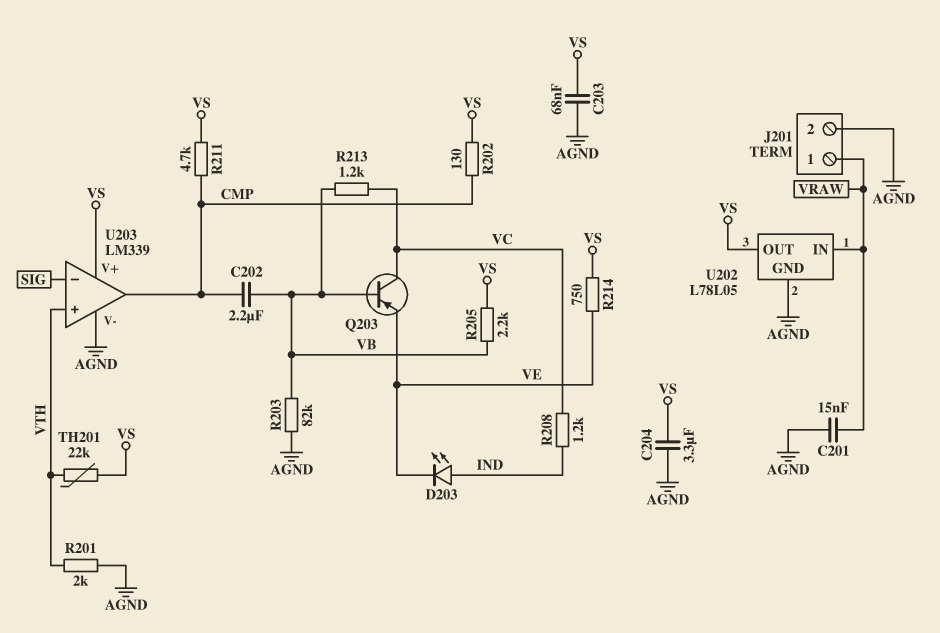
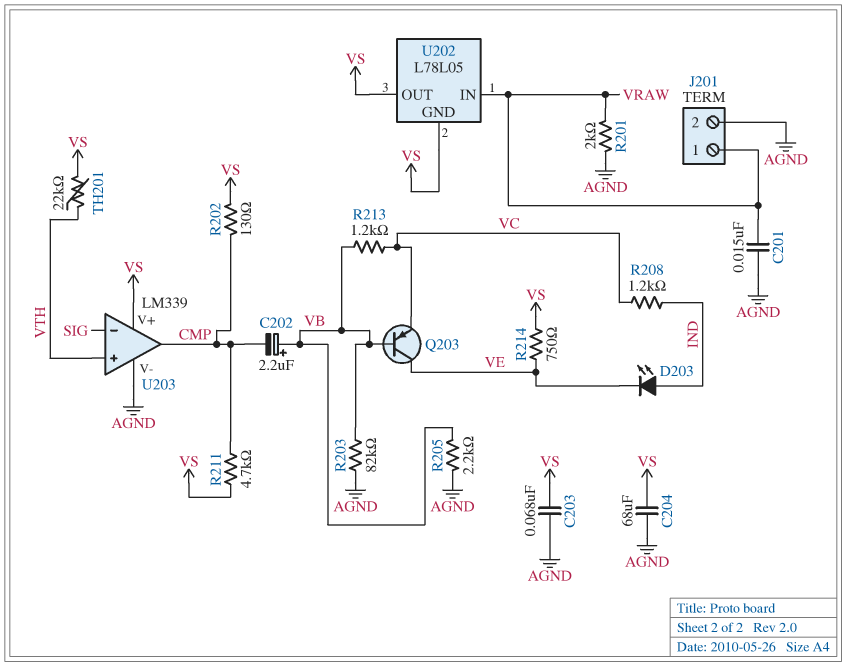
C202: 2.2uF (CMP, VB) -> 2.2uF (plus VB, minus CMP)
C204: 3.3uF (AGND, VS) -> 68uF (AGND, VS)
Q203: PNP (B VB, C VC, E VE) -> PNP (B VB, C VE, E VC)
R201: 2k (AGND, VTH) -> 2k (AGND, VRAW)
R205: 2.2k (VB, VS) -> 2.2k (AGND, VB)
U202 pin GND: AGND -> VS

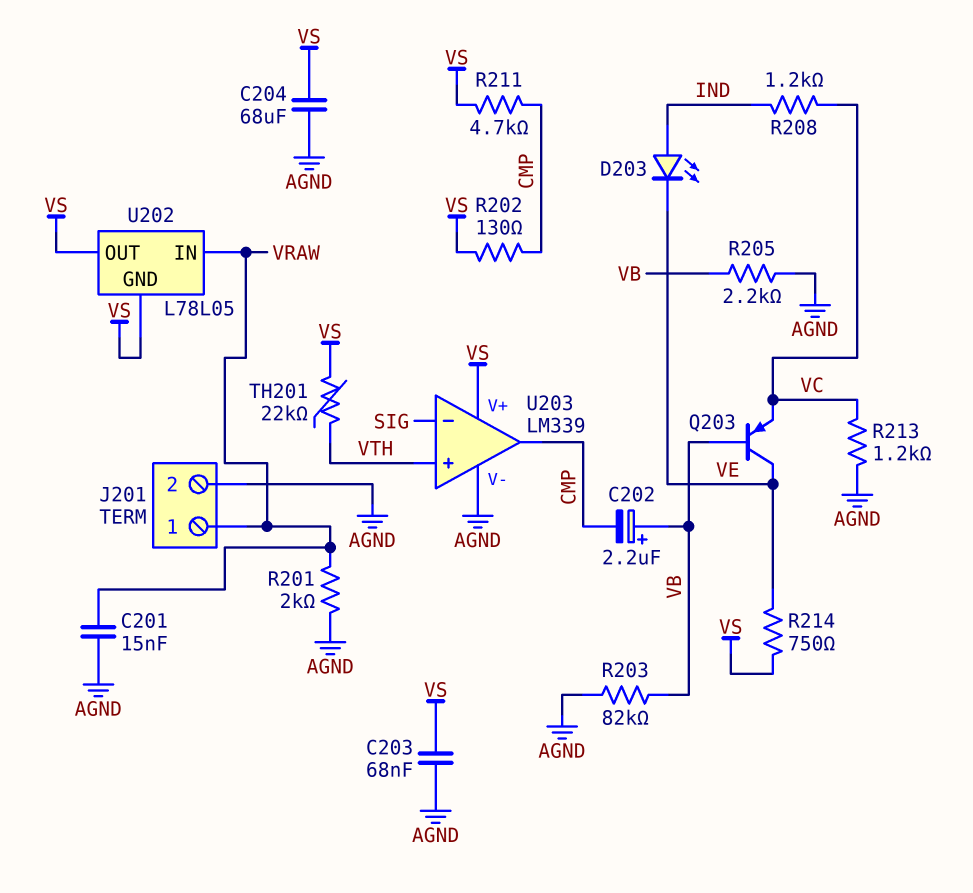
R213: 1.2k (VB, VC) -> 1.2k (AGND, VC)

